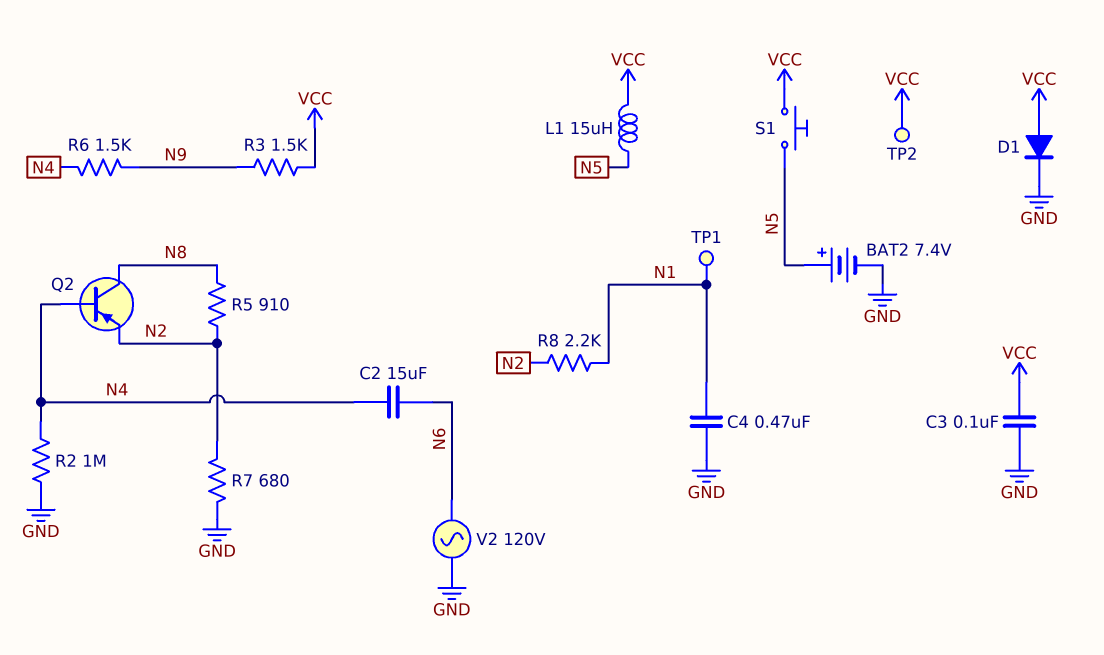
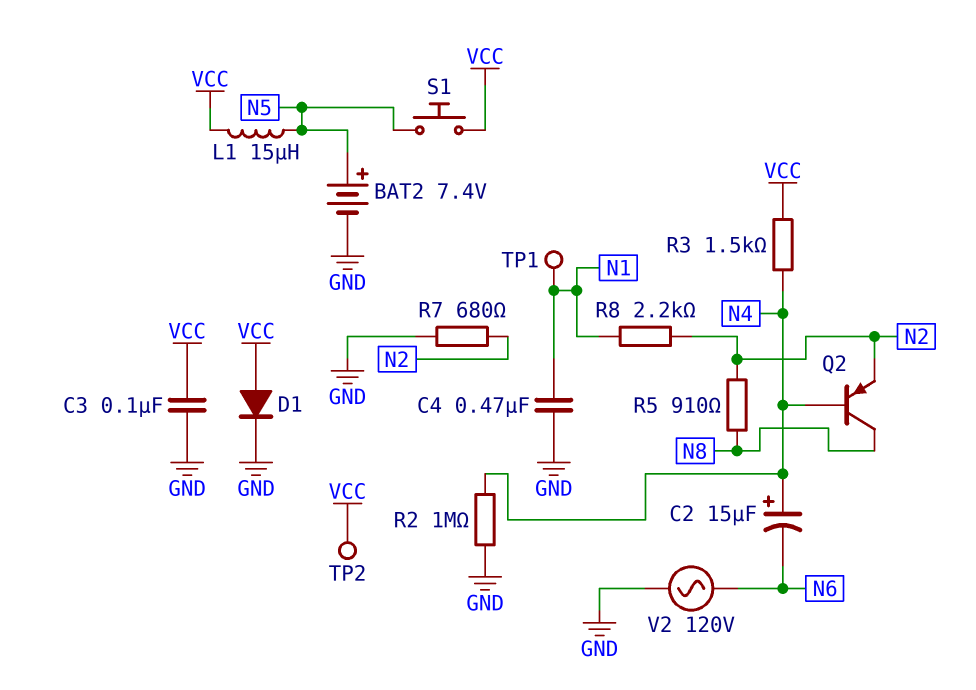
C2: 15uF (N4, N6) -> 15uF (plus N4, minus N6)
R3: 1.5k (N9, VCC) -> 1.5k (N4, VCC)
R6: 1.5k (N4, N9) -> none

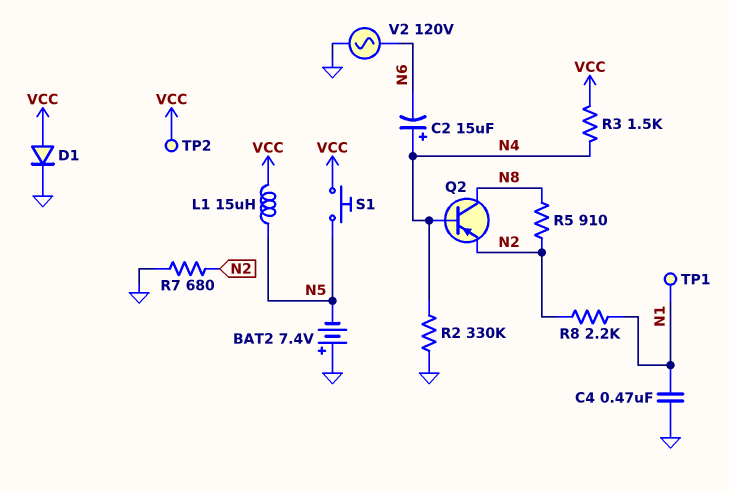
BAT2: 7.4V (plus N5, minus GND) -> 7.4V (plus GND, minus N5)
C3: 100nF (GND, VCC) -> none
R2: 1M (GND, N4) -> 330k (GND, N4)

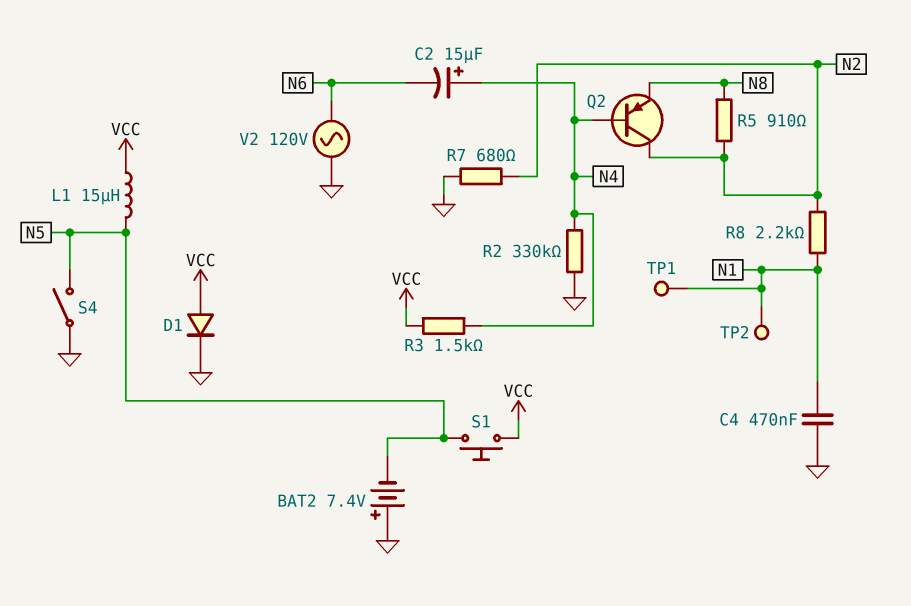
Q2: PNP (B N4, C N8, E N2) -> PNP (B N4, C N2, E N8)
S4: none -> switch (GND, N5)
TP2: test point (VCC) -> test point (N1)

